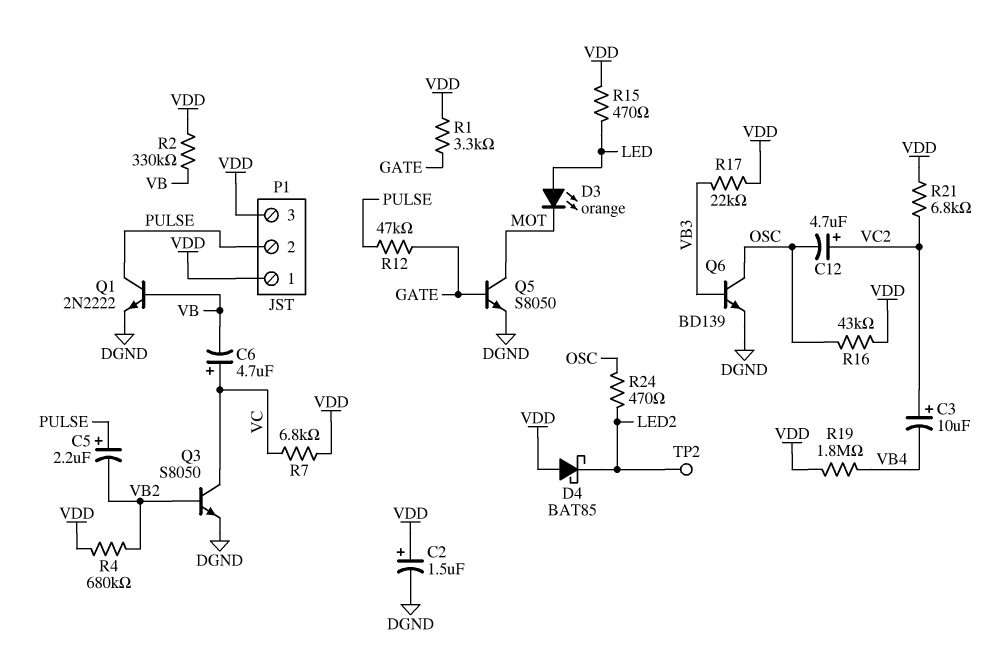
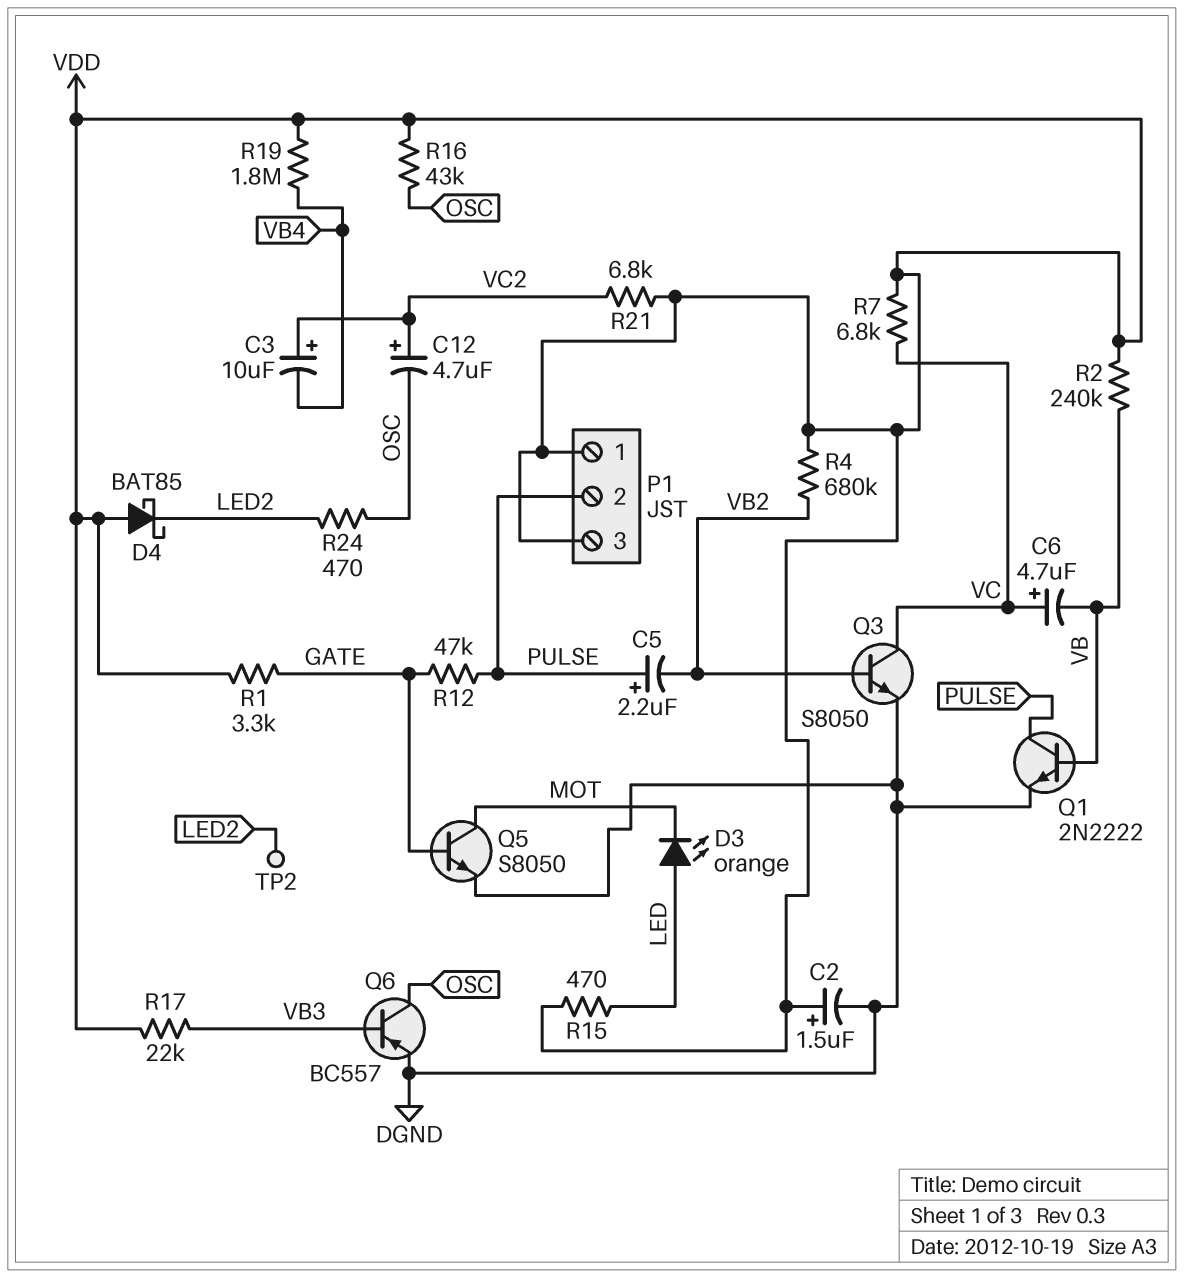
Q6: NPN BD139 (B VB3, C OSC, E DGND) -> PNP BC557 (B VB3, C OSC, E DGND)
R2: 330k (VB, VDD) -> 240k (VB, VDD)

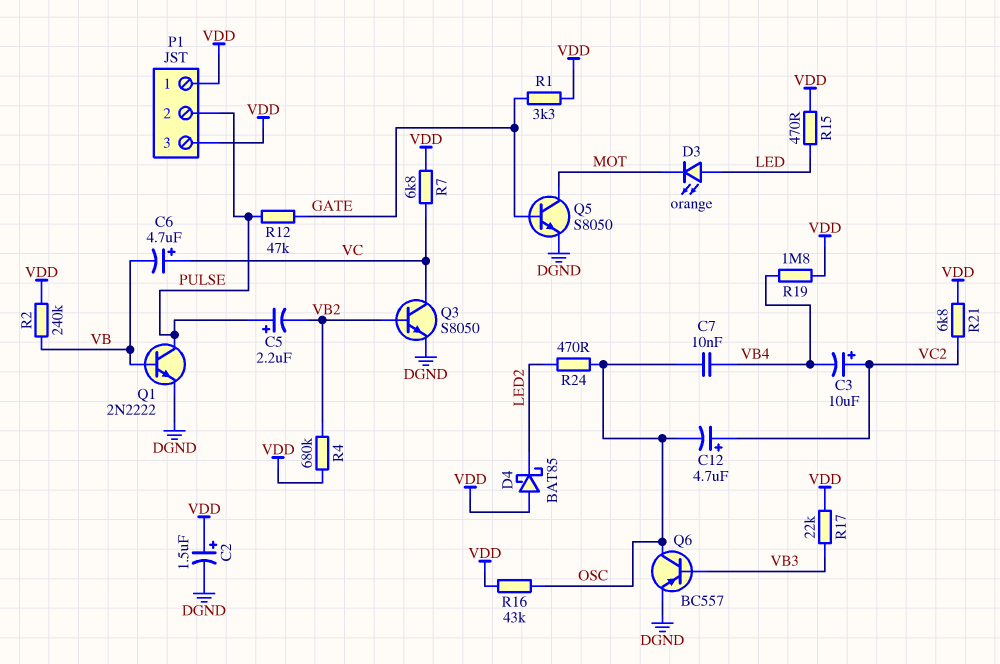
C7: none -> 10nF (OSC, VB4)
TP2: test point (LED2) -> none

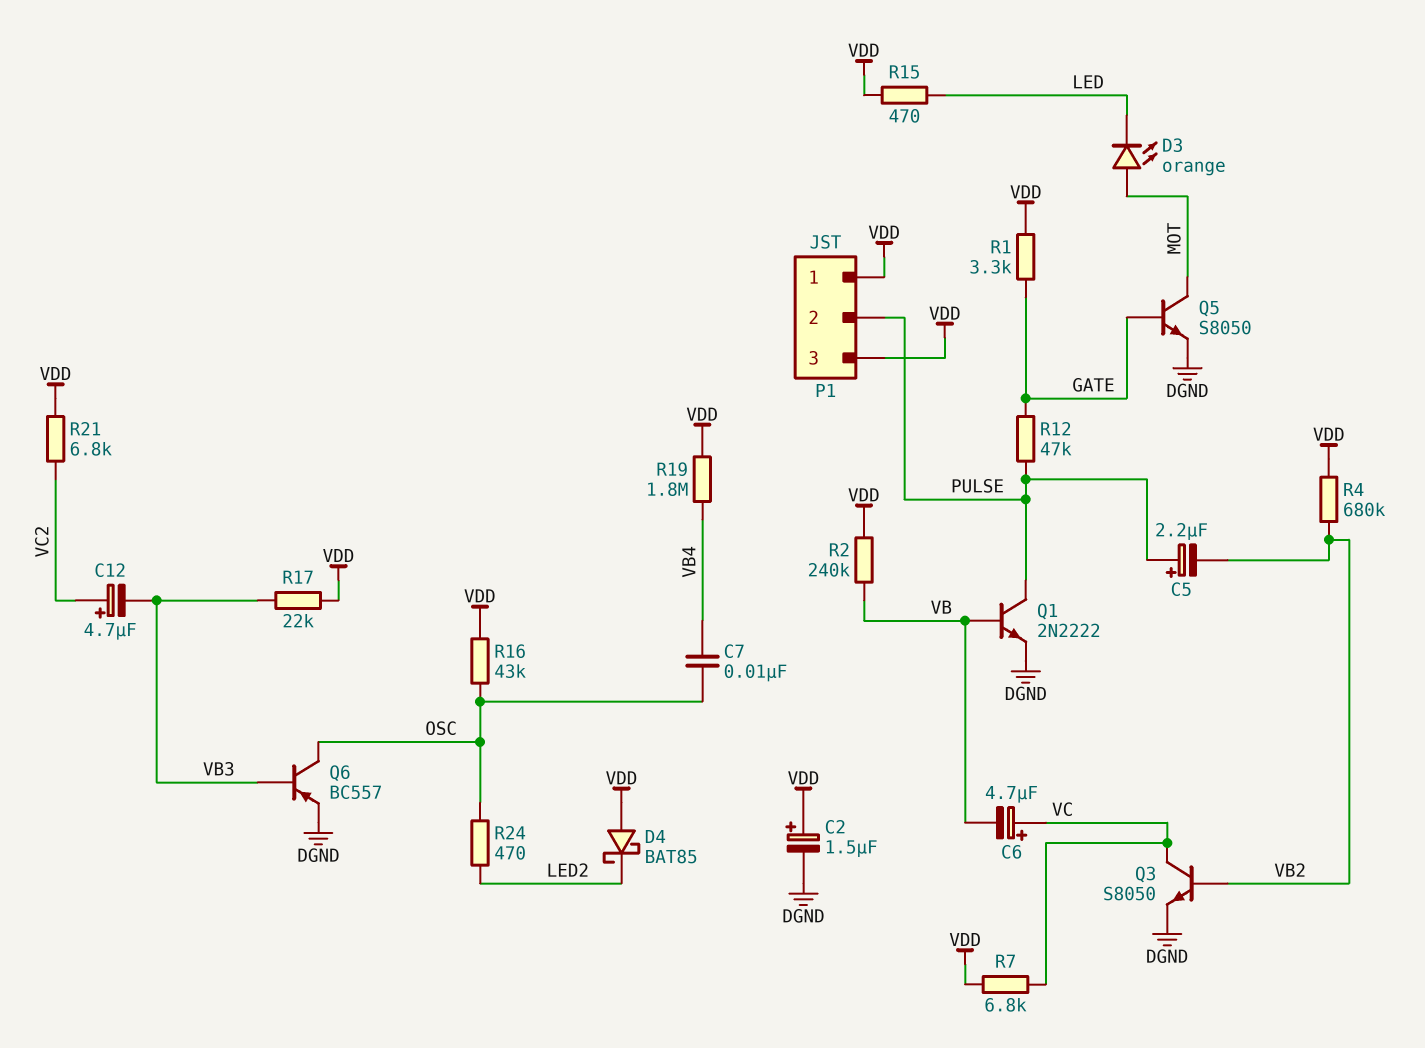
C3: 10uF (plus VC2, minus VB4) -> none
C12: 4.7uF (plus VC2, minus OSC) -> 4.7uF (plus VC2, minus VB3)
D3: LED orange (A LED, K MOT) -> LED orange (A MOT, K LED)

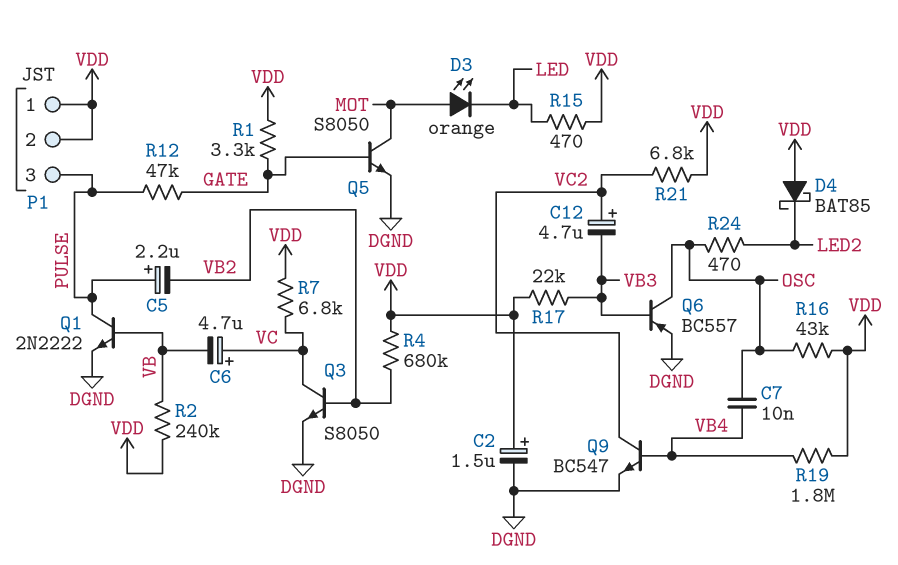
P1 pin 2: PULSE -> VDD
P1 pin 3: VDD -> PULSE
Q9: none -> NPN BC547 (B VB4, C VC2, E DGND)

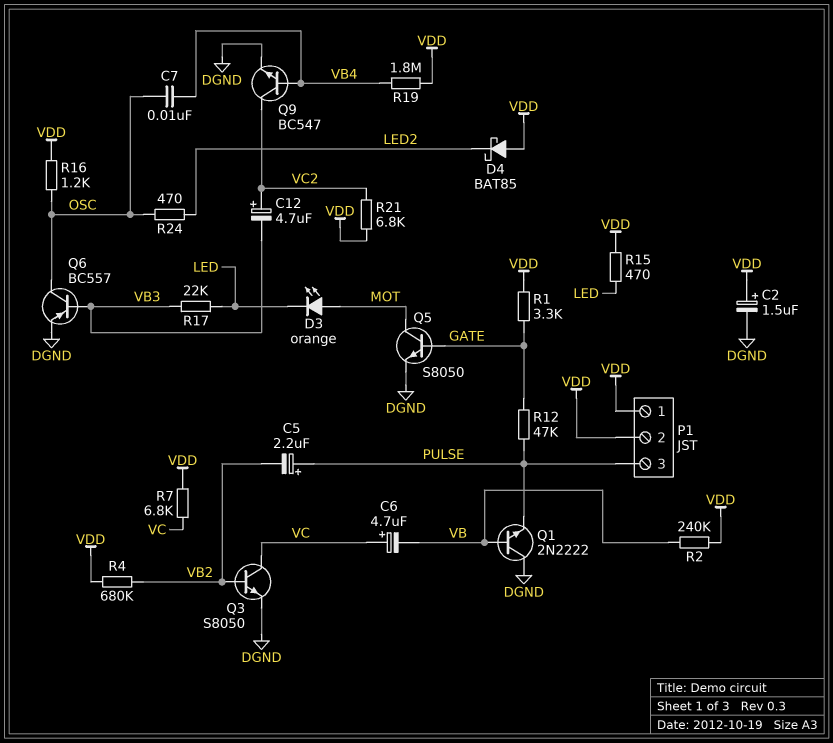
Q1: NPN 2N2222 (B VB, C PULSE, E DGND) -> NPN 2N2222 (B VB, C DGND, E PULSE)
R16: 43k (OSC, VDD) -> 1.2k (OSC, VDD)
R17: 22k (VB3, VDD) -> 22k (LED, VB3)

